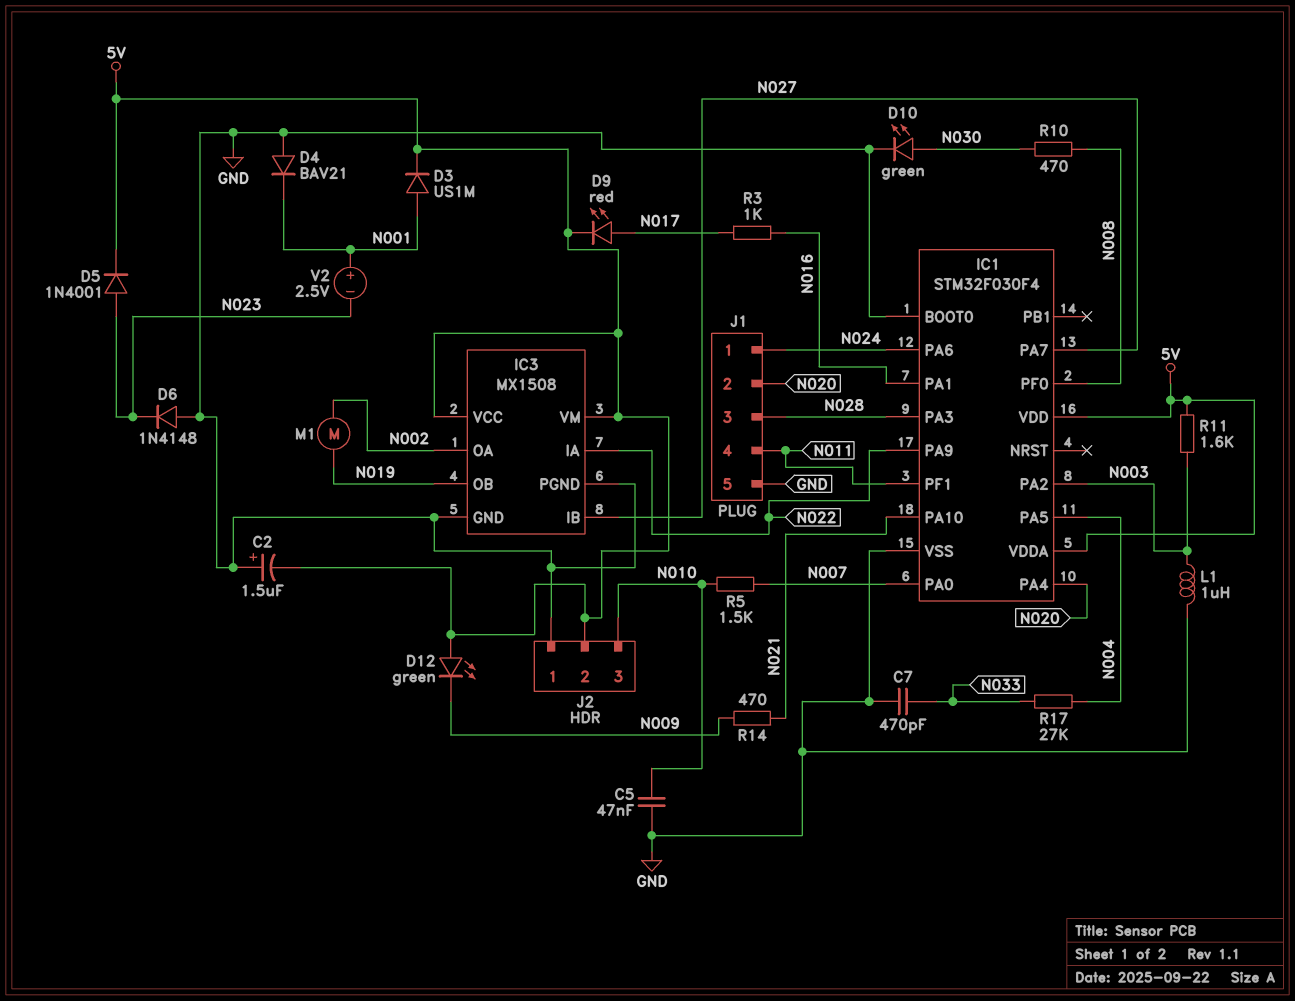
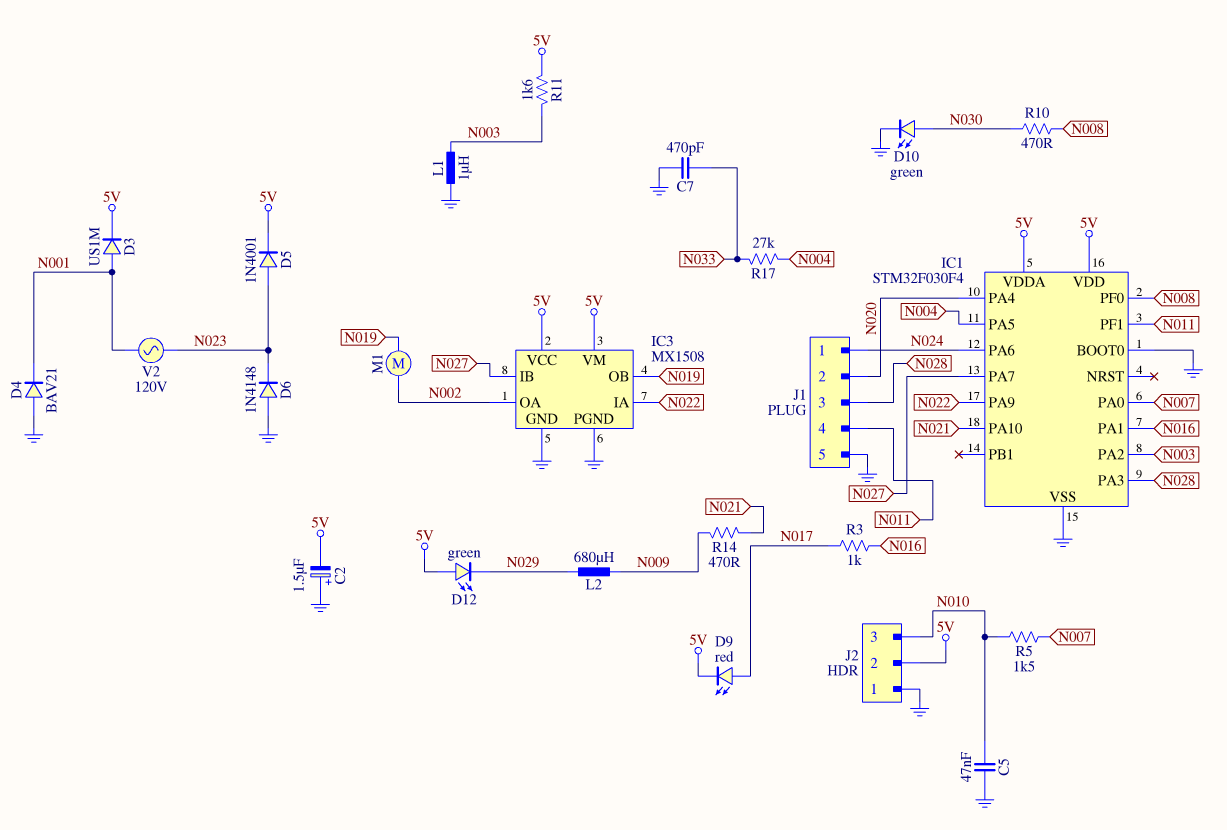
D12: LED green (A 5V, K N009) -> LED green (A 5V, K N029)
L2: none -> 680uH (N009, N029)
V2: 2.5V (plus N001, minus N023) -> AC 120V (N001, N023)

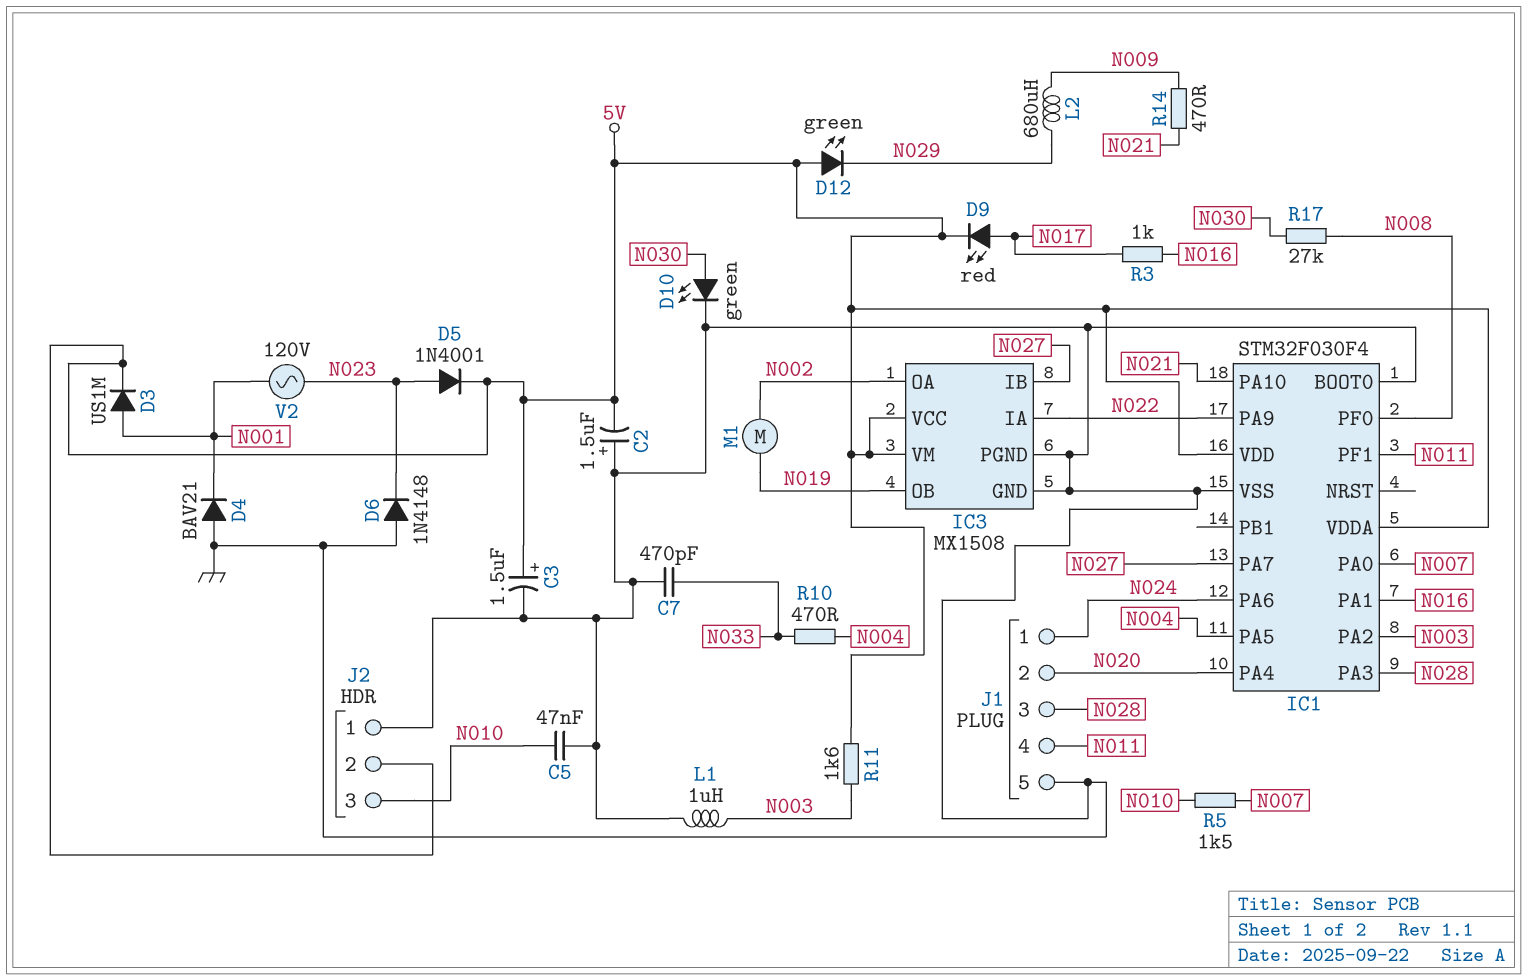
C3: none -> 1.5uF (plus 5V, minus GND)
R10: 470 (N008, N030) -> 470 (N004, N033)
R17: 27k (N004, N033) -> 27k (N008, N030)

